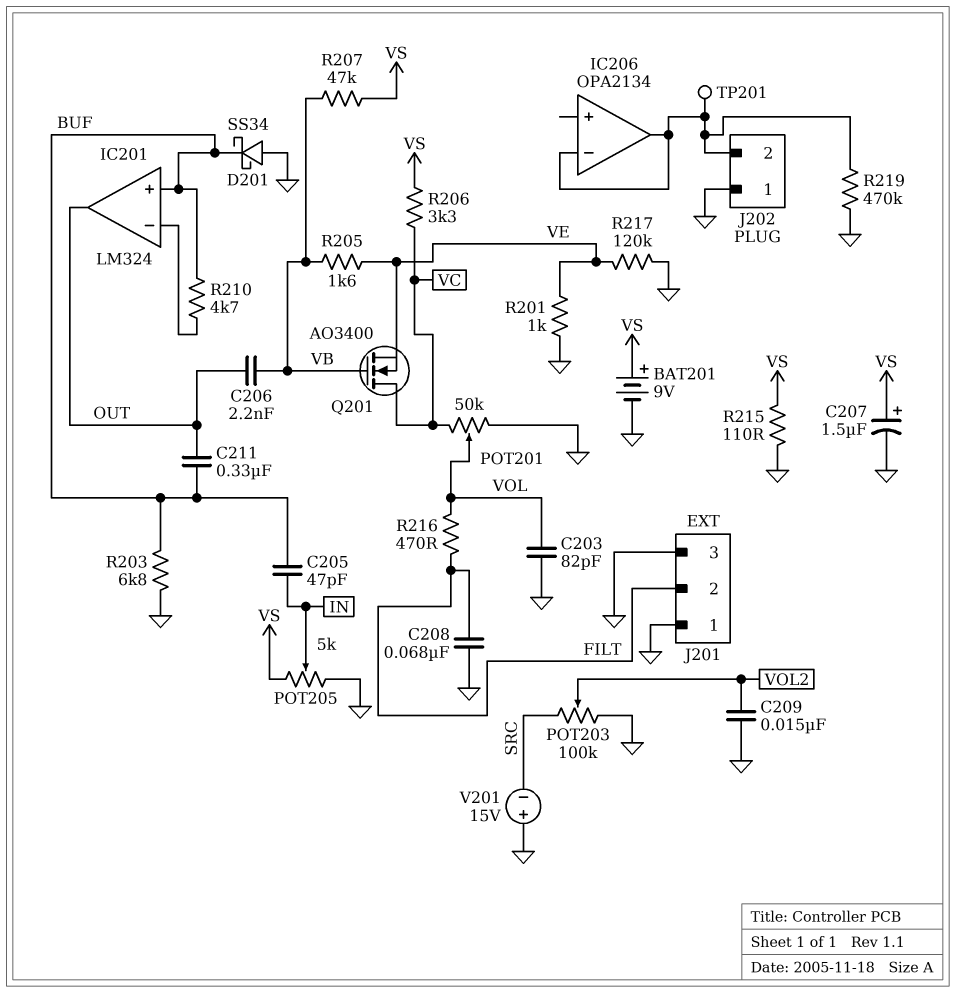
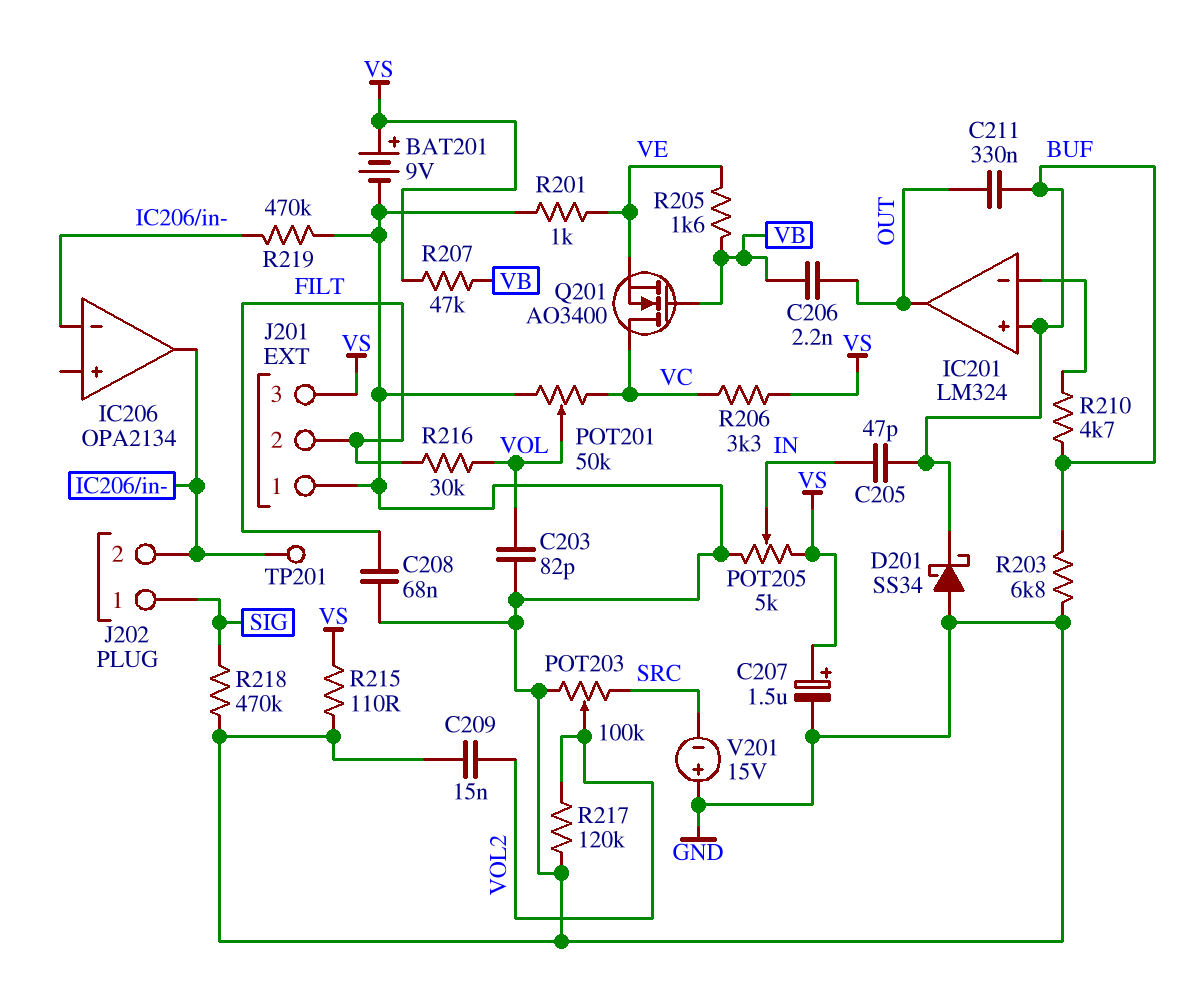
J201 pin 3: GND -> VS
J202 pin 1: GND -> SIG
R216: 470 (FILT, VOL) -> 30k (FILT, VOL)
R217: 120k (GND, VE) -> 120k (GND, VOL2)
R218: none -> 470k (GND, SIG)

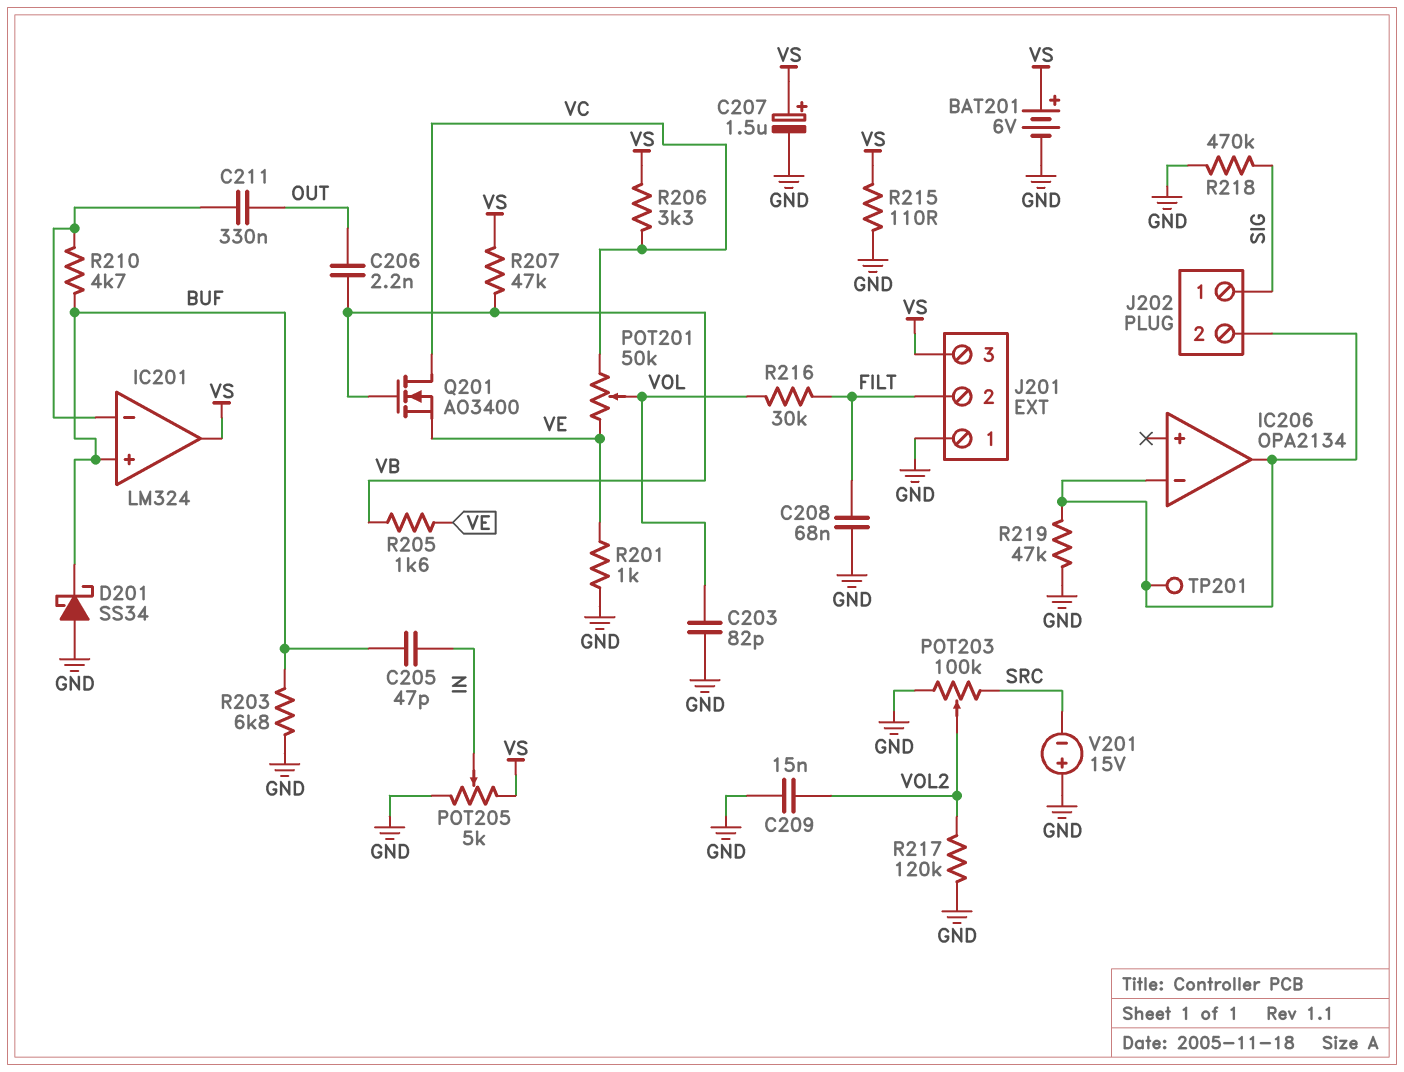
BAT201: 9V (plus VS, minus GND) -> 6V (plus VS, minus GND)
C211: 330nF (BUF, OUT) -> 330nF (IC201/in-, OUT)
IC201 pin out: OUT -> VS
POT201: 50k (GND, VC, wiper VOL) -> 50k (VC, VE, wiper VOL)
R219: 470k (GND, IC206/in-) -> 47k (GND, IC206/in-)

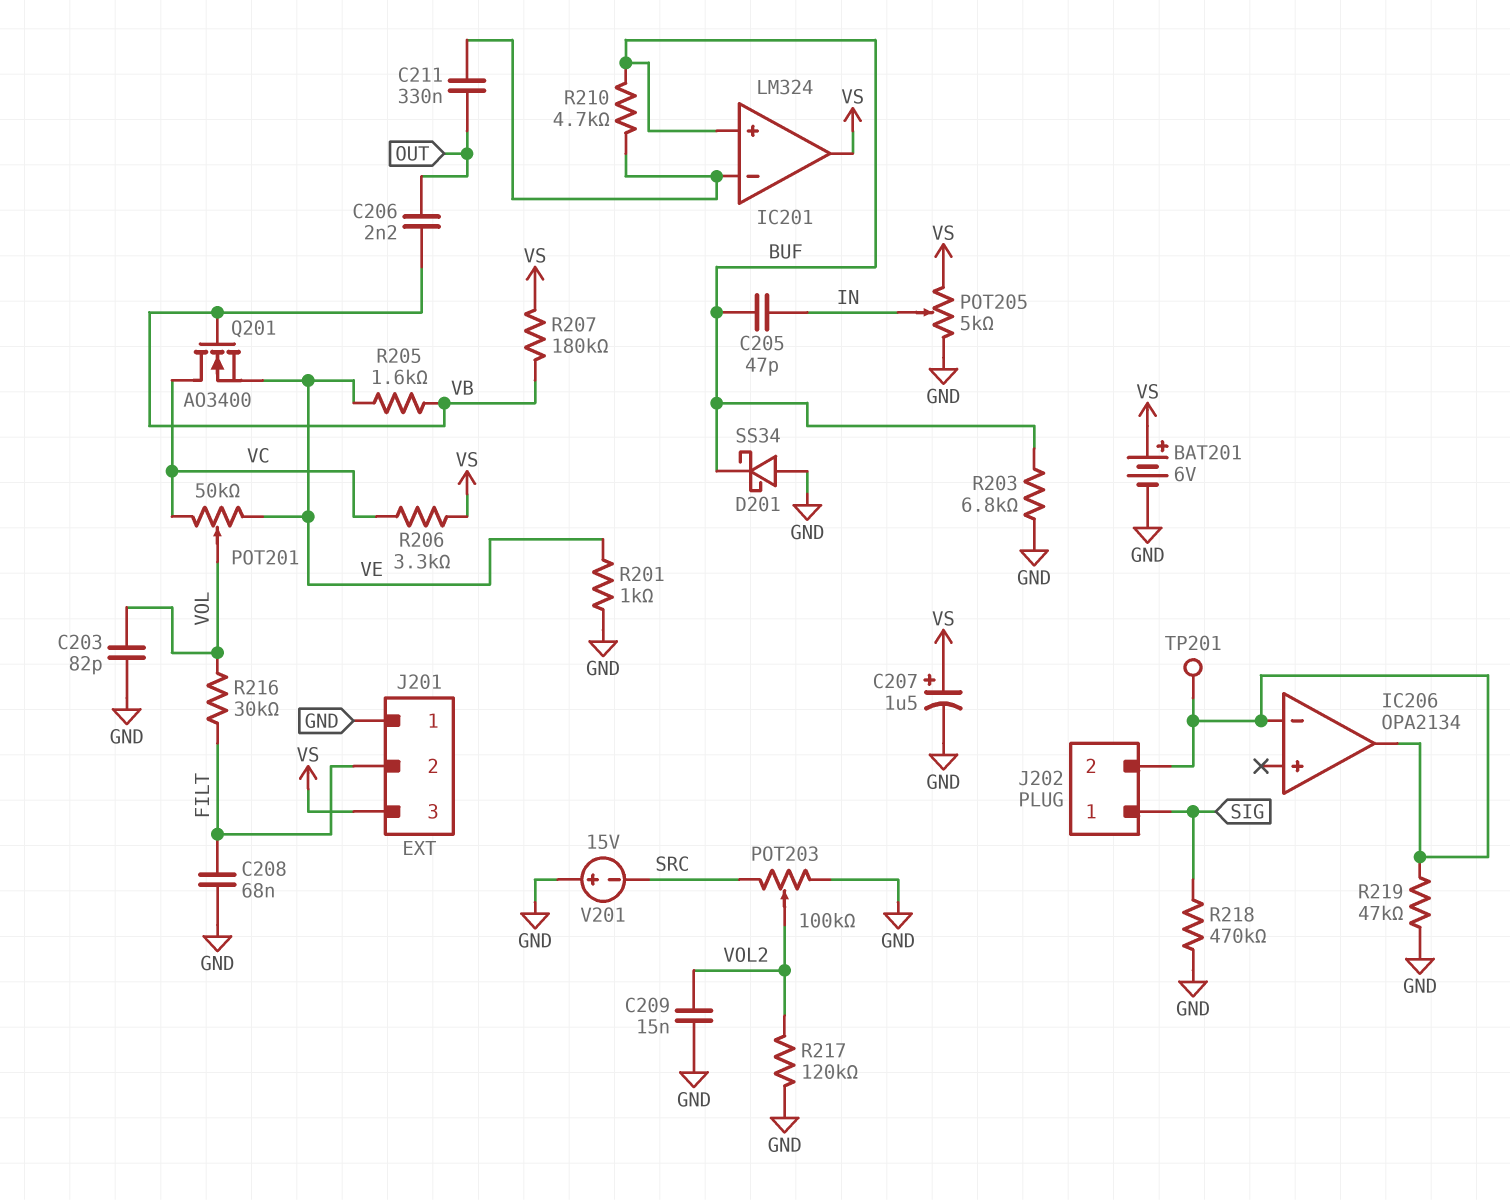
R207: 47k (VB, VS) -> 180k (VB, VS)
R215: 110 (GND, VS) -> none

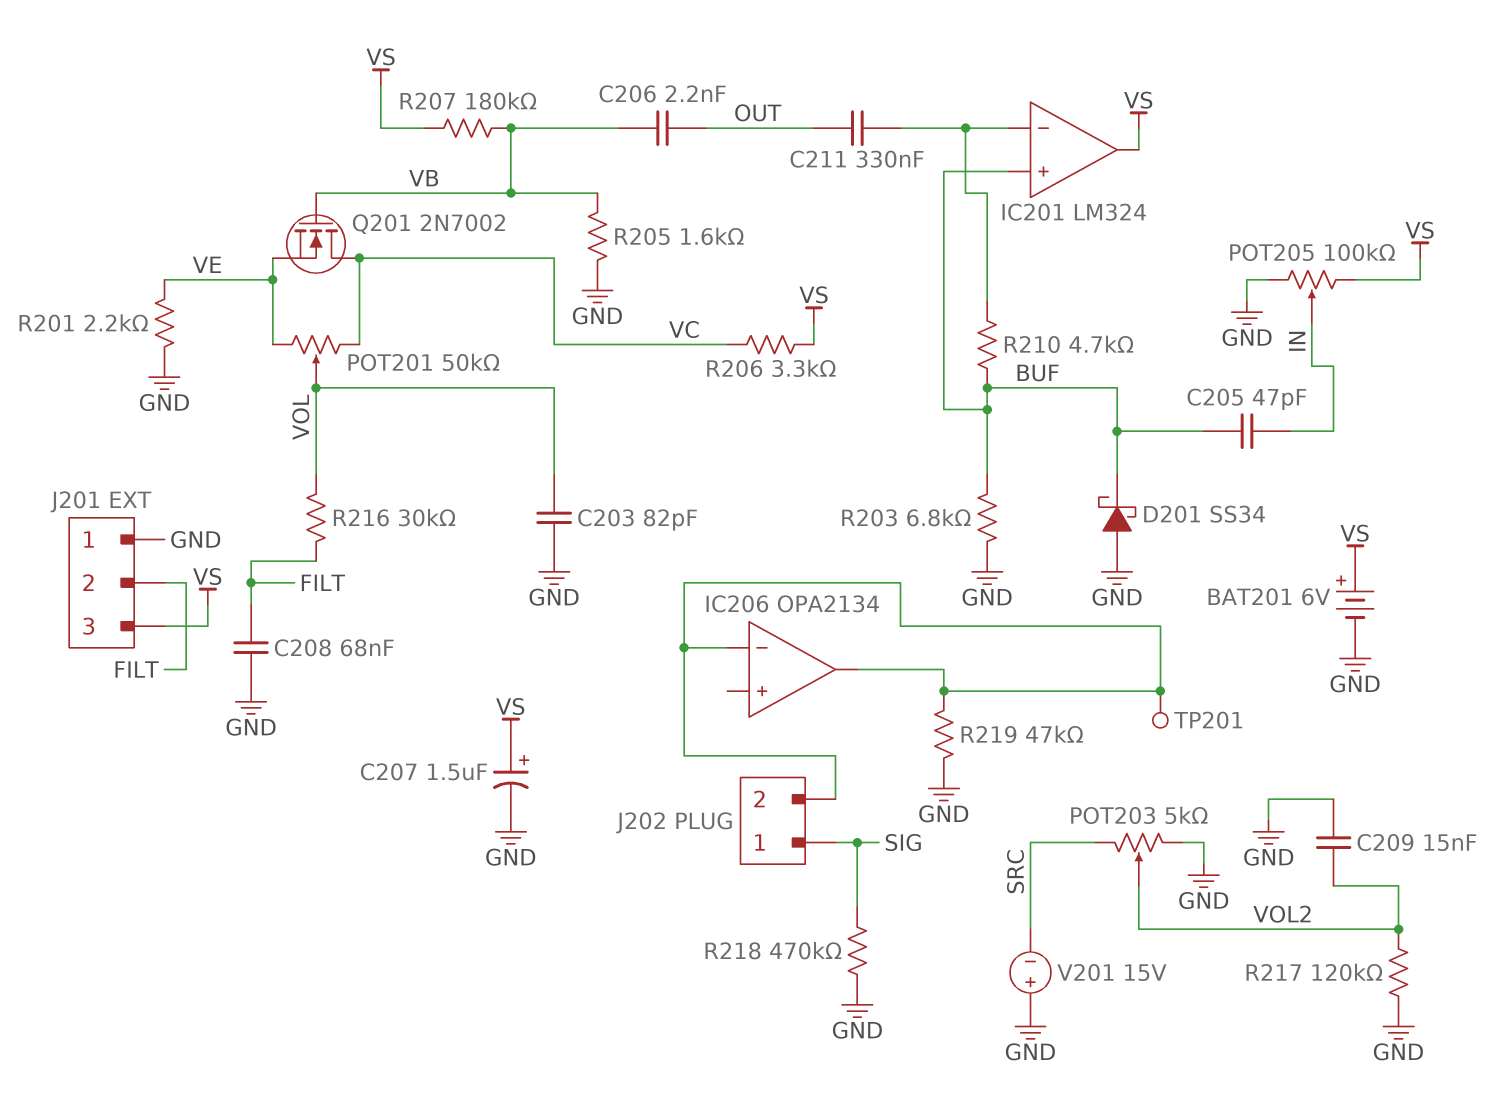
POT203: 100k (GND, SRC, wiper VOL2) -> 5k (GND, SRC, wiper VOL2)
POT205: 5k (GND, VS, wiper IN) -> 100k (GND, VS, wiper IN)
Q201: NMOS AO3400 (G VB, D VC, S VE) -> NMOS 2N7002 (G VB, D VC, S VE)
R201: 1k (GND, VE) -> 2.2k (GND, VE)
R205: 1.6k (VB, VE) -> 1.6k (GND, VB)

